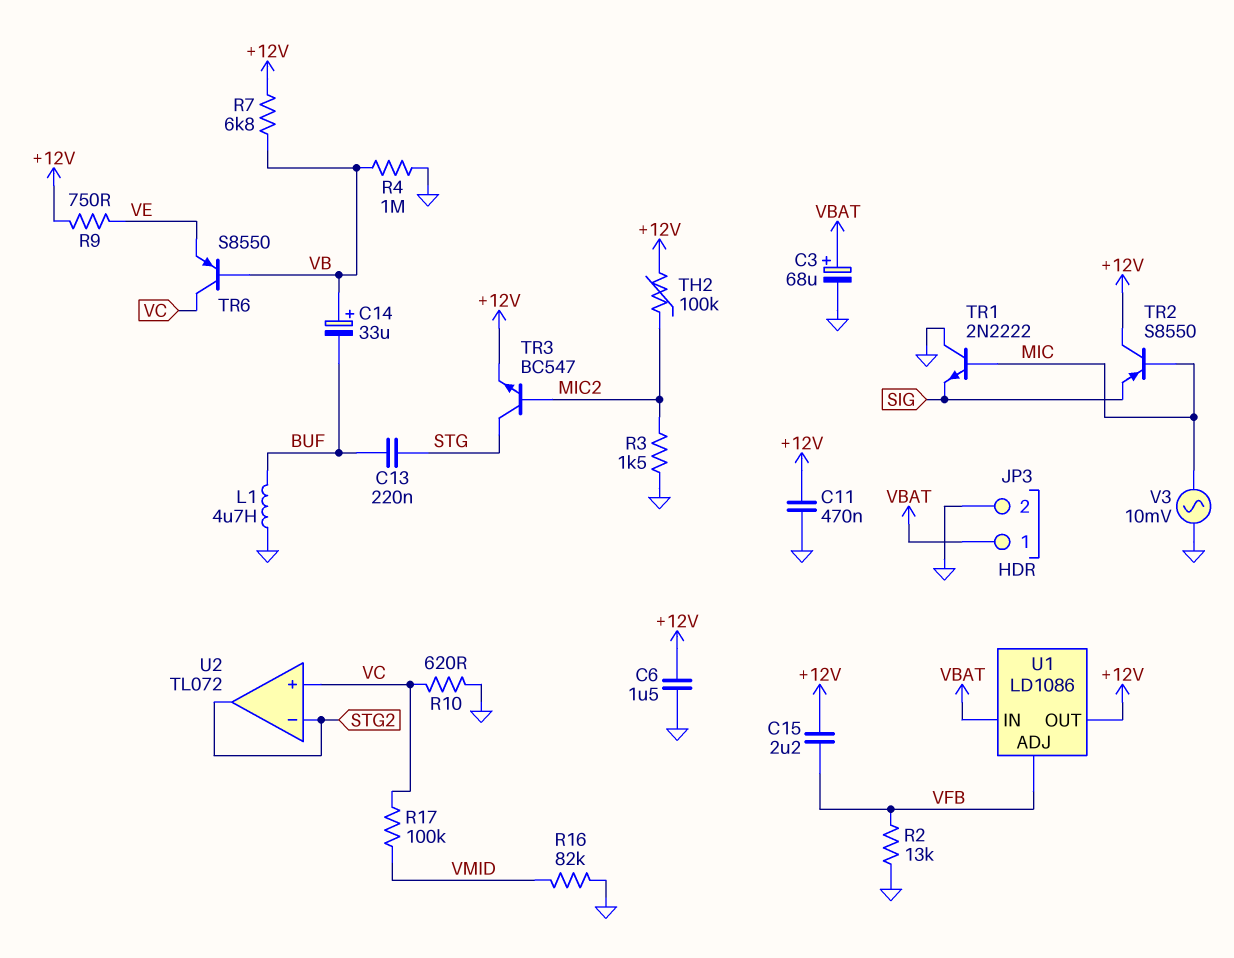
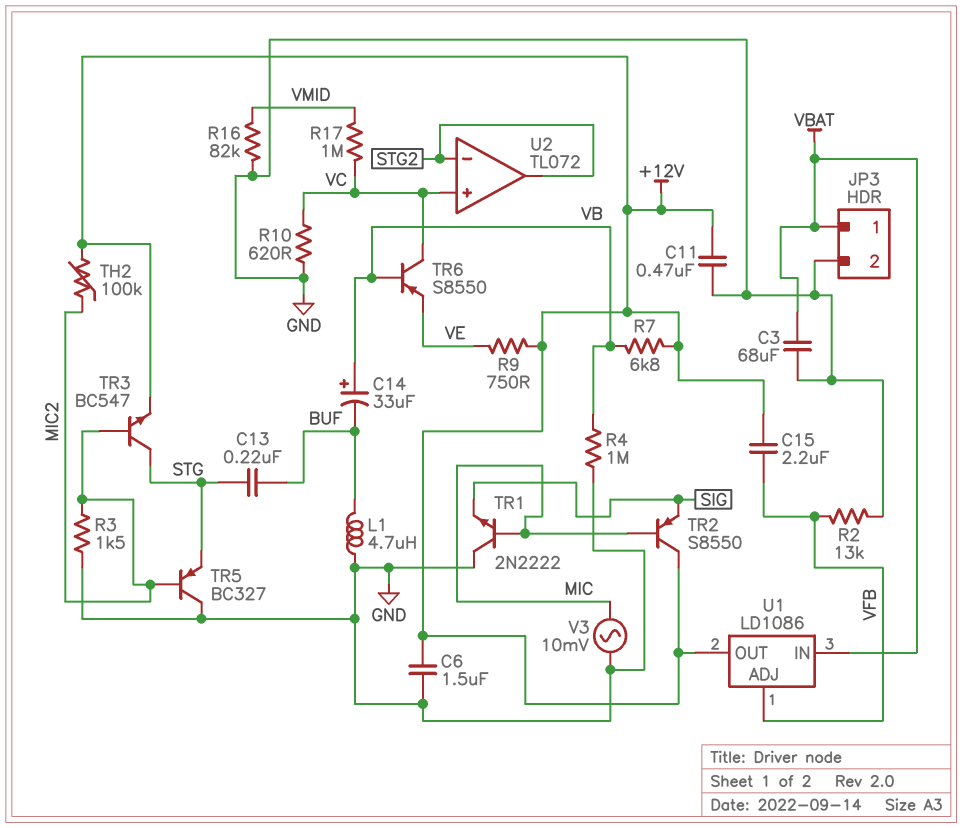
C3: 68uF (plus VBAT, minus GND) -> 68uF (GND, VBAT)
R17: 100k (VC, VMID) -> 1M (VC, VMID)
TR5: none -> PNP BC327 (B MIC2, C GND, E STG)

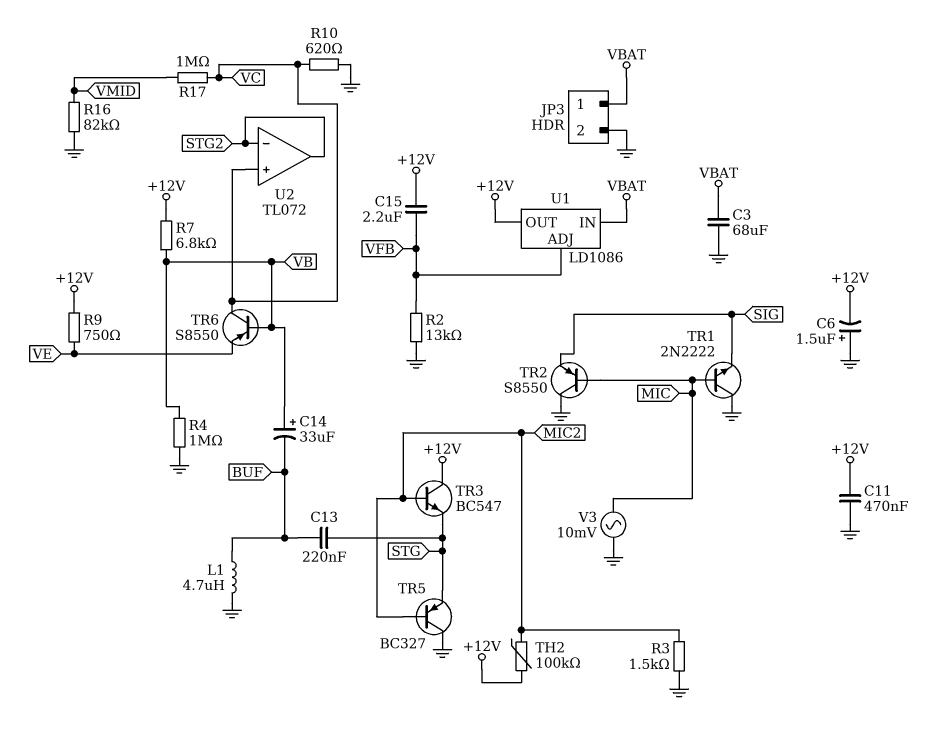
C6: 1.5uF (+12V, GND) -> 1.5uF (plus GND, minus +12V)
TR2: PNP S8550 (B MIC, C +12V, E SIG) -> PNP S8550 (B MIC, C GND, E SIG)
TR3: NPN BC547 (B MIC2, C STG, E +12V) -> NPN BC547 (B MIC2, C +12V, E STG)

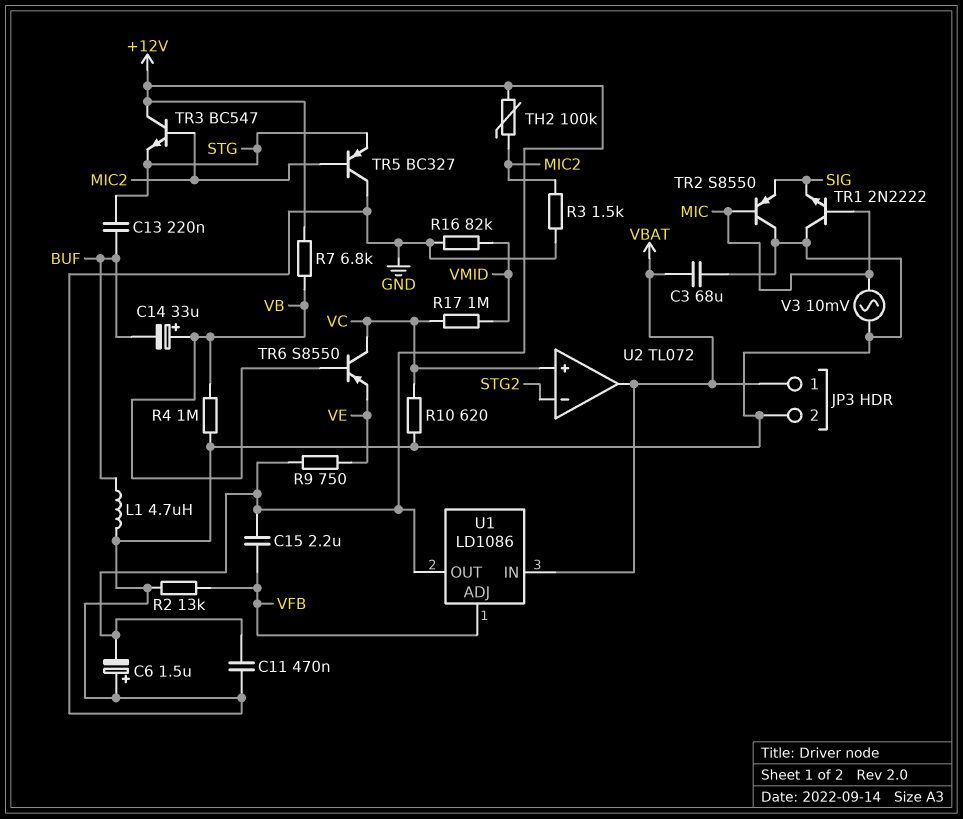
U2 pin out: STG2 -> VBAT

